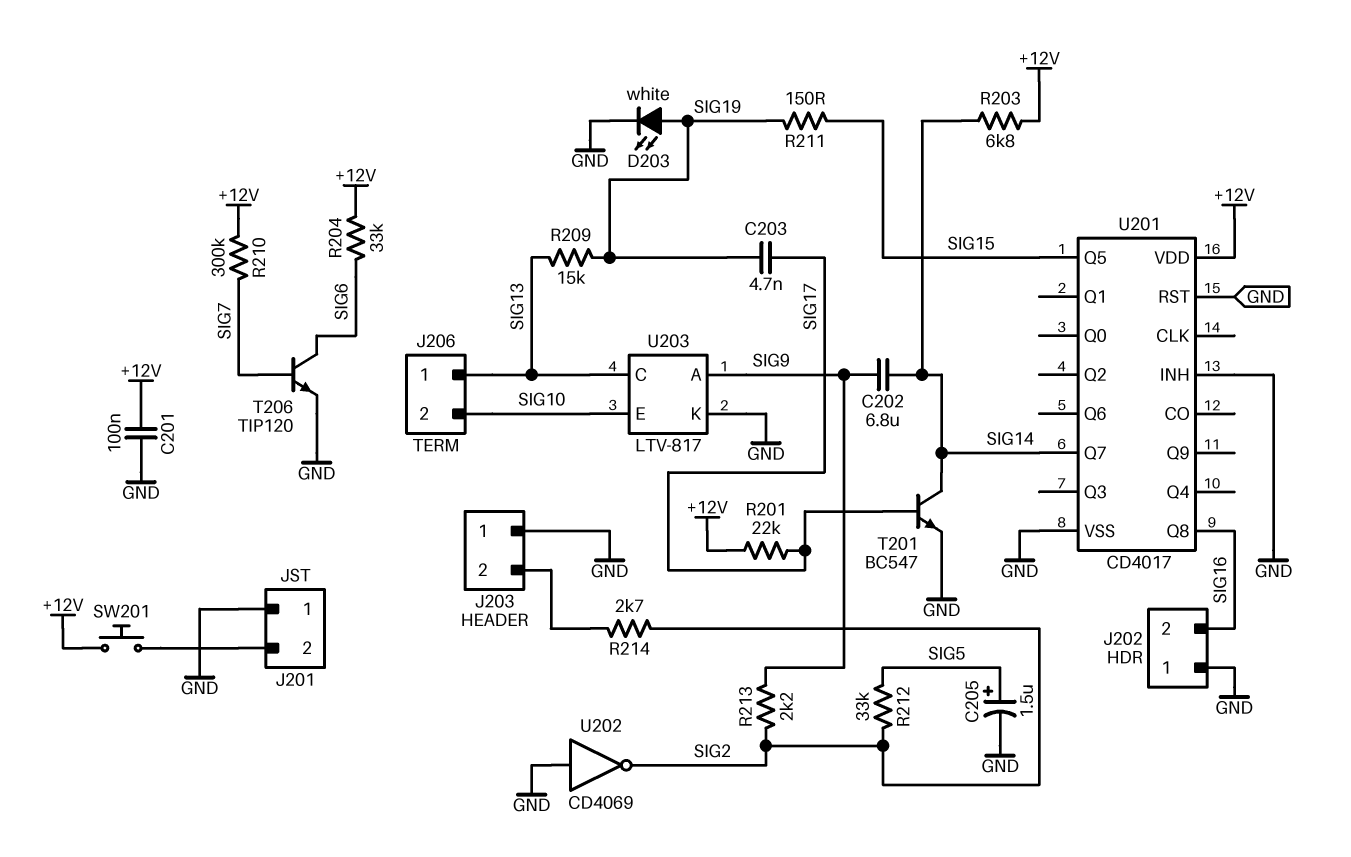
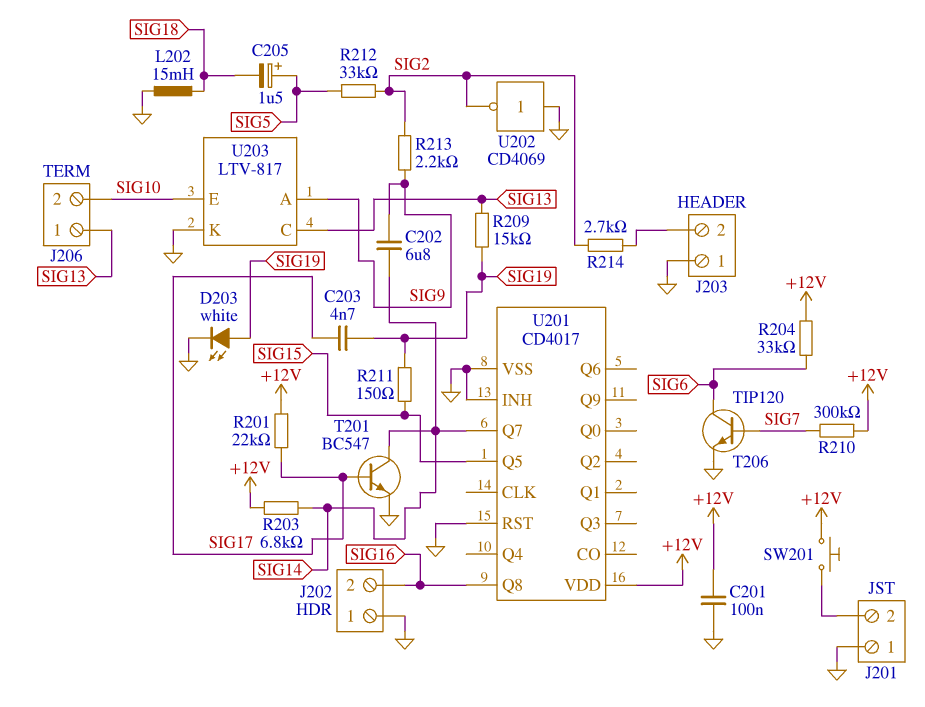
C205: 1.5uF (plus SIG5, minus GND) -> 1.5uF (plus SIG5, minus SIG18)
L202: none -> 15mH (GND, SIG18)

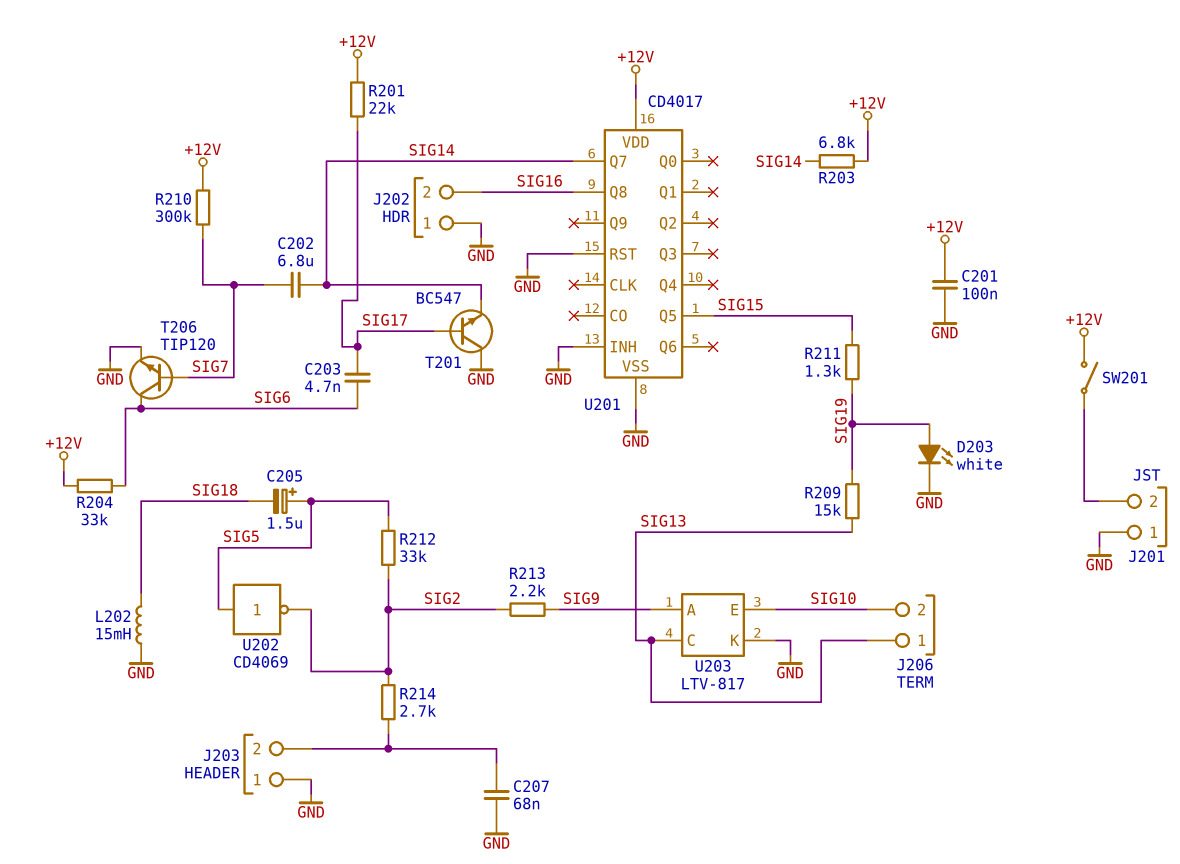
C202: 6.8uF (SIG9, SIG14) -> 6.8uF (SIG7, SIG14)
C203: 4.7nF (SIG17, SIG19) -> 4.7nF (SIG6, SIG17)
C207: none -> 68nF (GND, J203/2)
R211: 150 (SIG15, SIG19) -> 1.3k (SIG15, SIG19)
SW201: button (+12V, J201/2) -> switch (+12V, J201/2)
T201: NPN BC547 (B SIG17, C SIG14, E GND) -> NPN BC547 (B SIG17, C GND, E SIG14)
U202: NOT CD4069 (in GND, out SIG2) -> NOT CD4069 (in SIG5, out SIG2)

